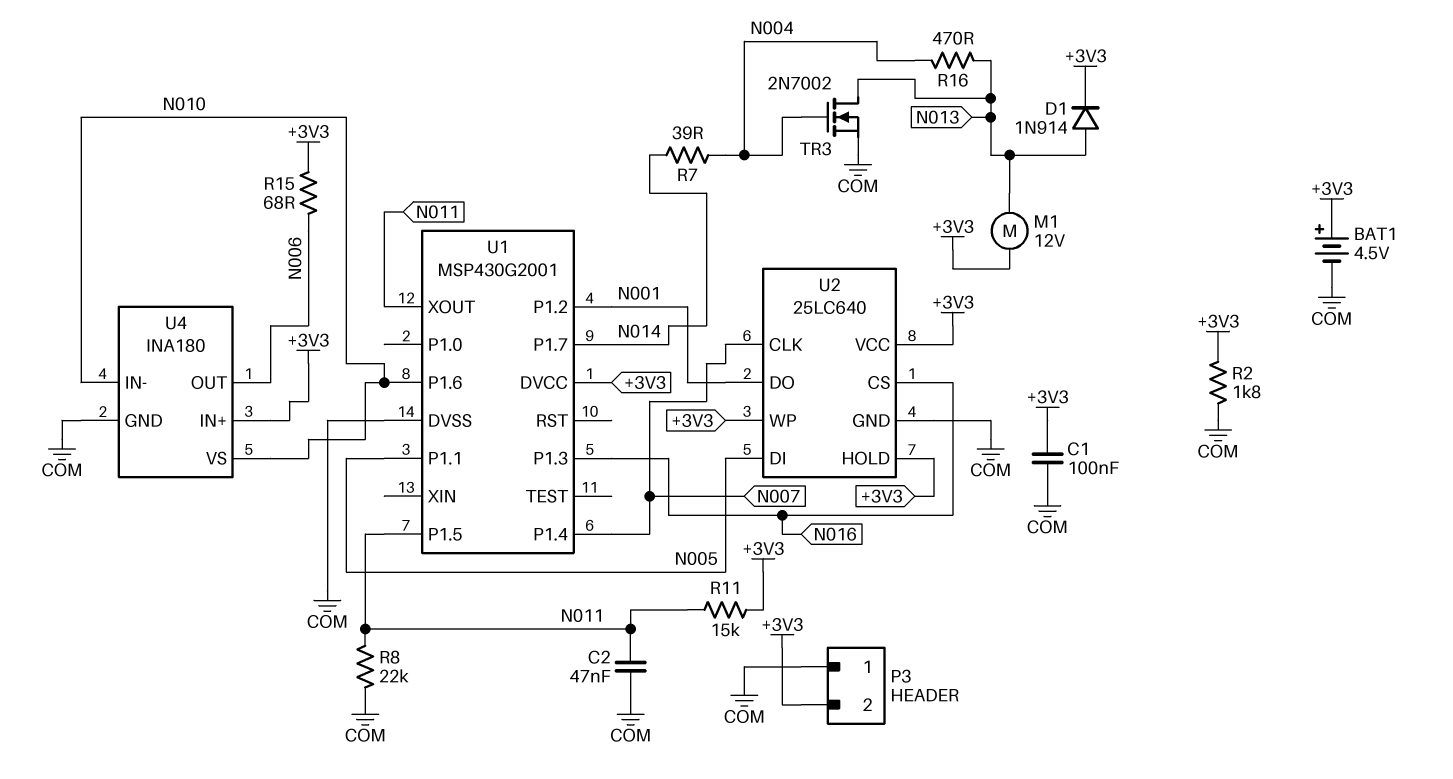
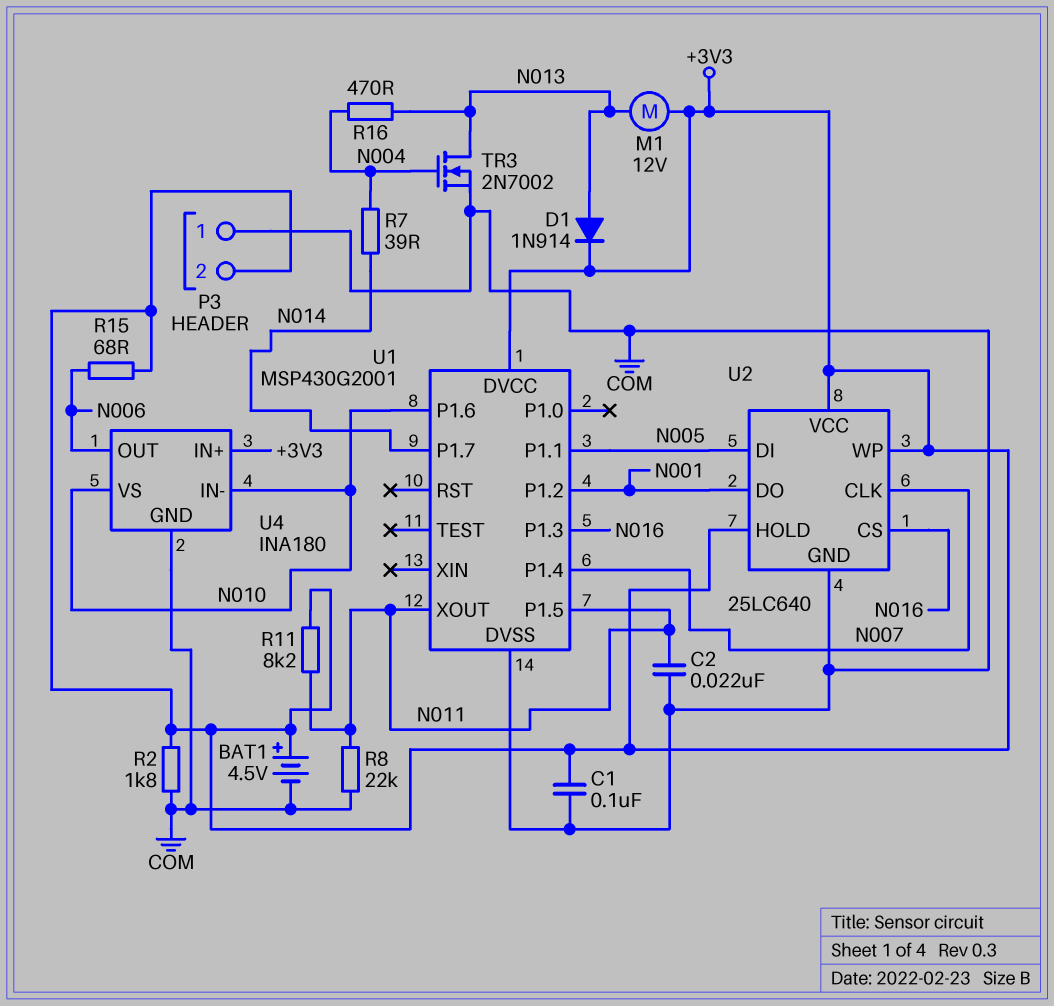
C2: 47nF (COM, N011) -> 22nF (COM, N011)
R11: 15k (+3V3, N011) -> 8.2k (+3V3, N011)

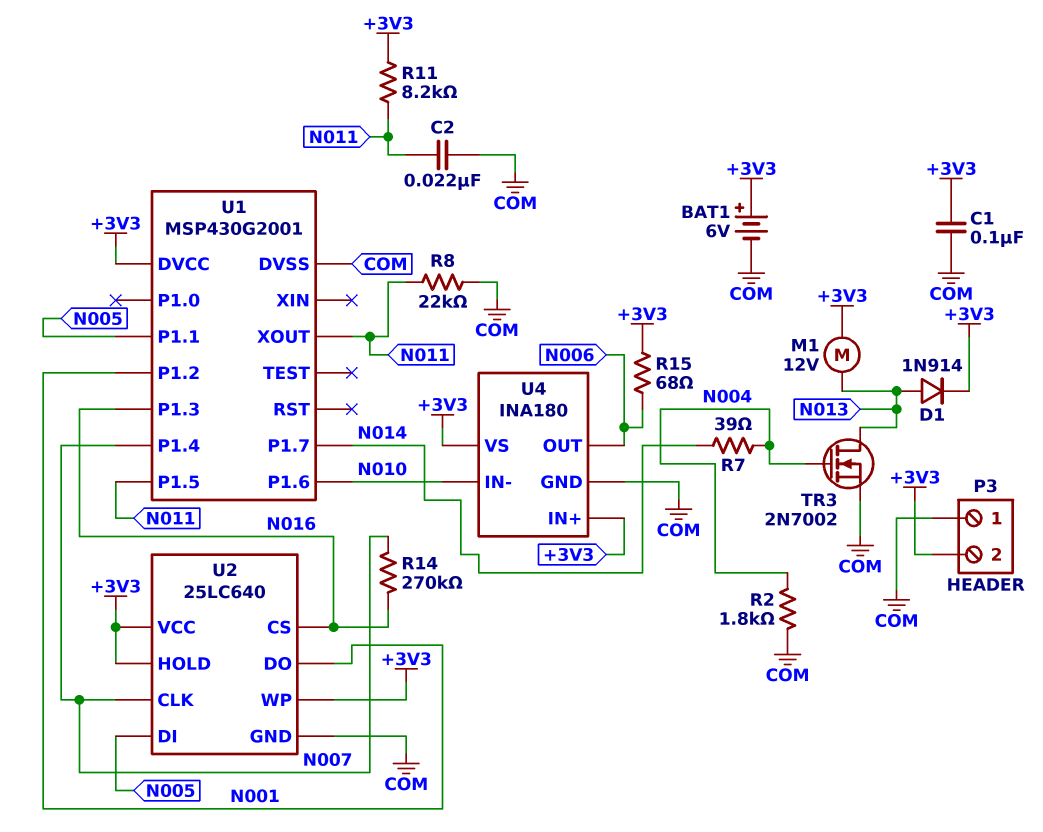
BAT1: 4.5V (plus +3V3, minus COM) -> 6V (plus +3V3, minus COM)
R2: 1.8k (+3V3, COM) -> 1.8k (COM, N004)
R14: none -> 270k (N007, N016)
R16: 470 (N004, N013) -> none
U4 pin VS: N010 -> +3V3

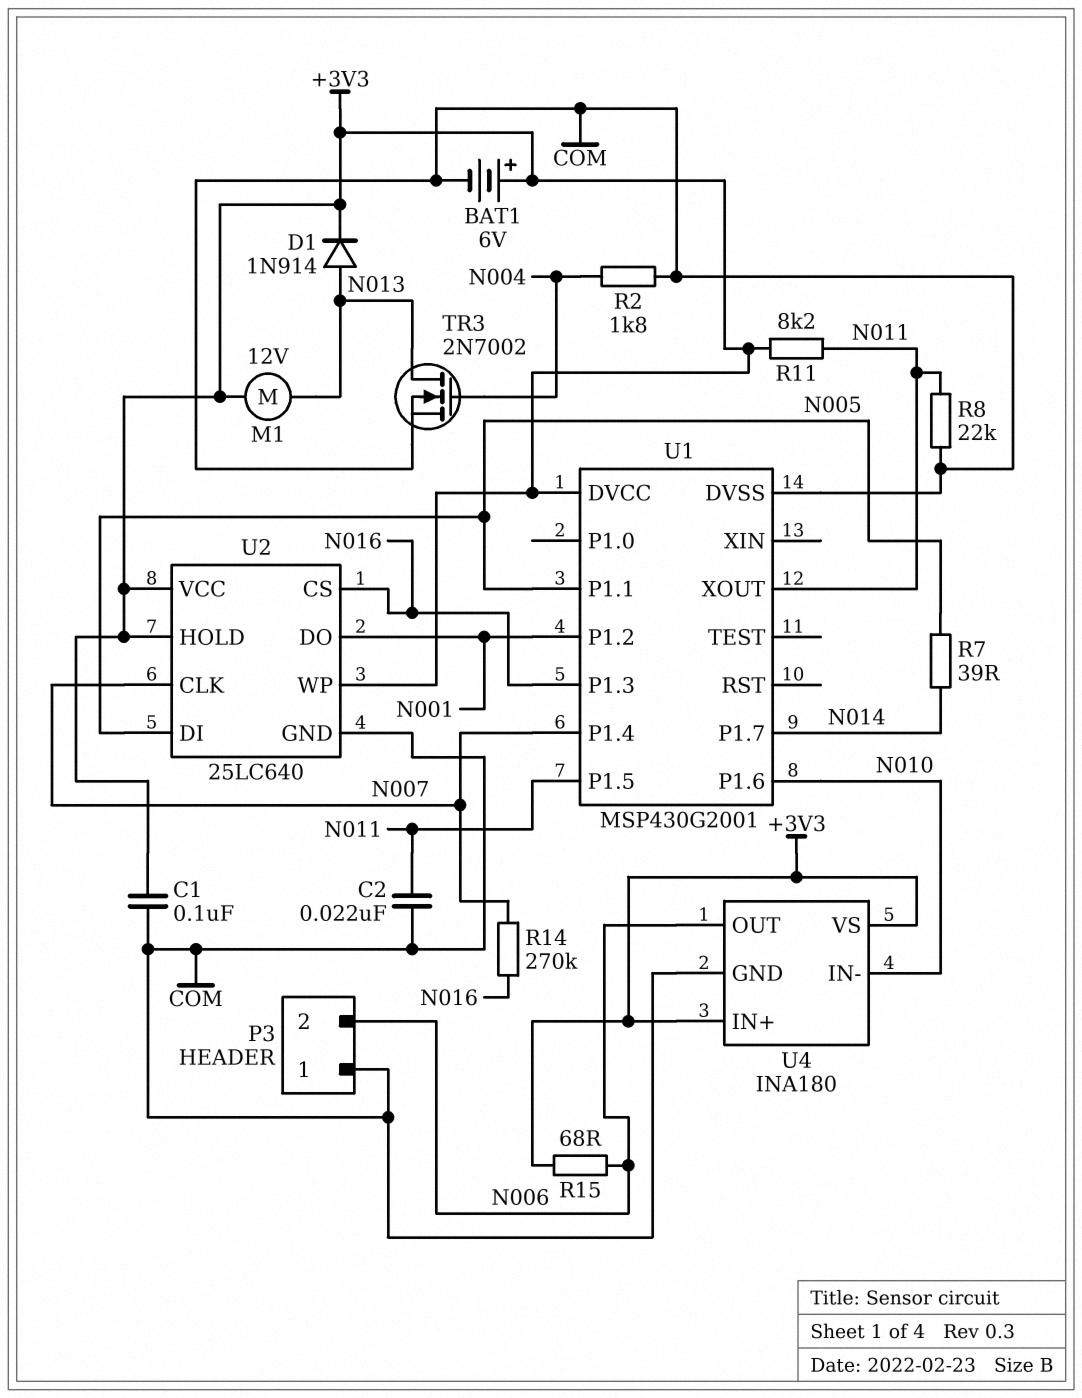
P3 pin 2: +3V3 -> N006
R7: 39 (N004, N014) -> 39 (N005, N014)

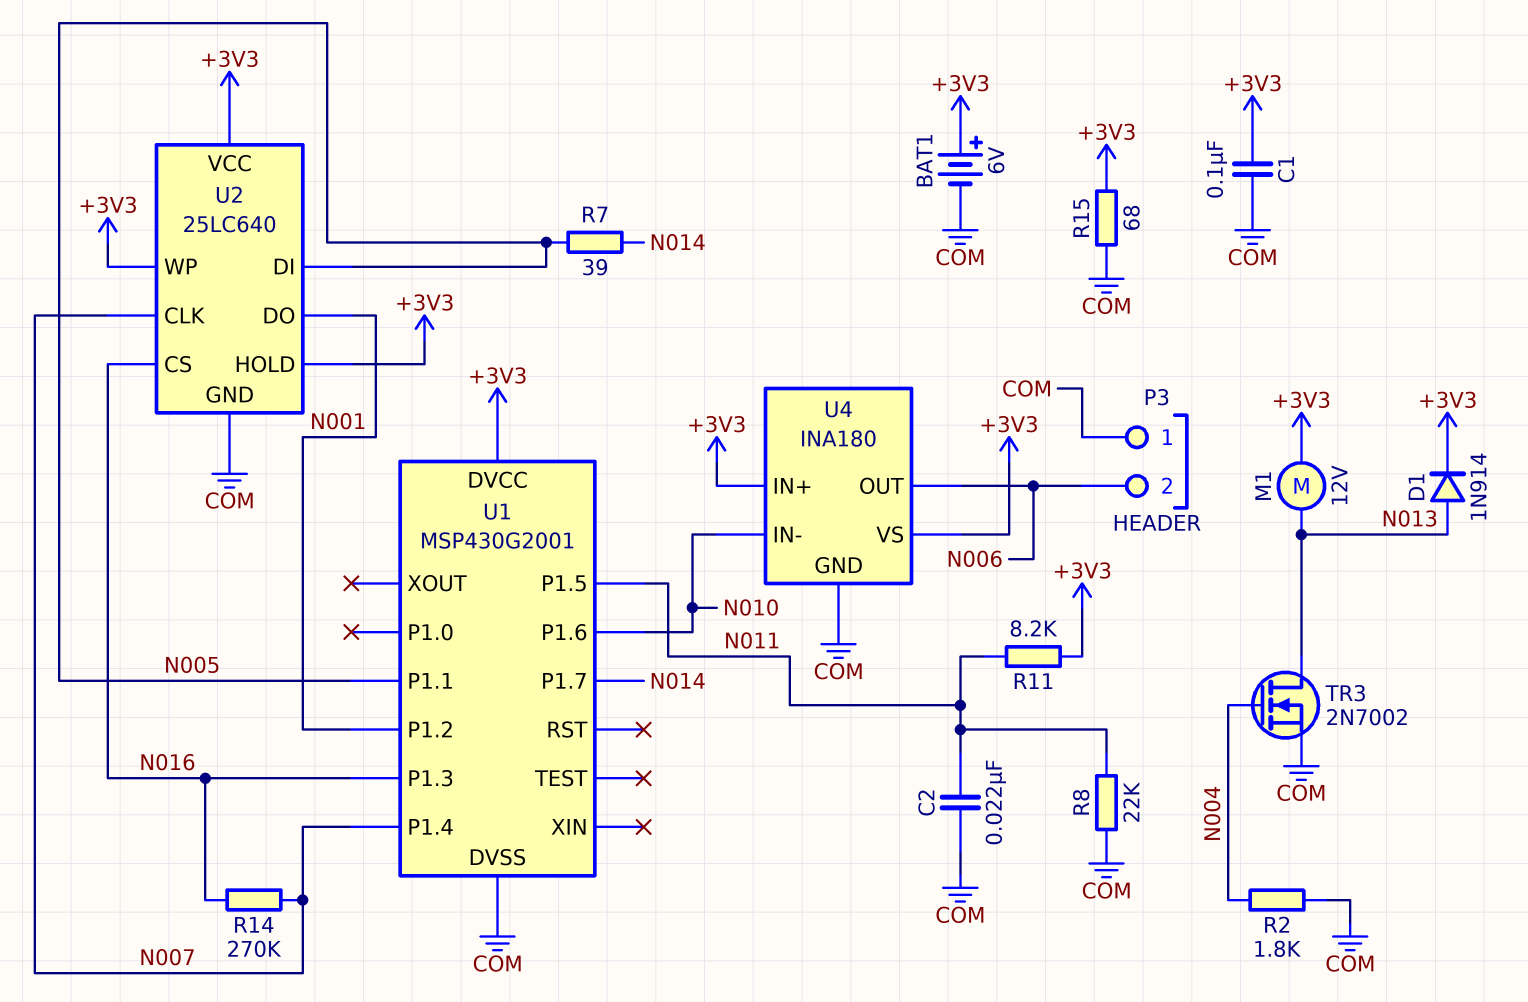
R15: 68 (+3V3, N006) -> 68 (+3V3, COM)
U1 pin XOUT: N011 -> none

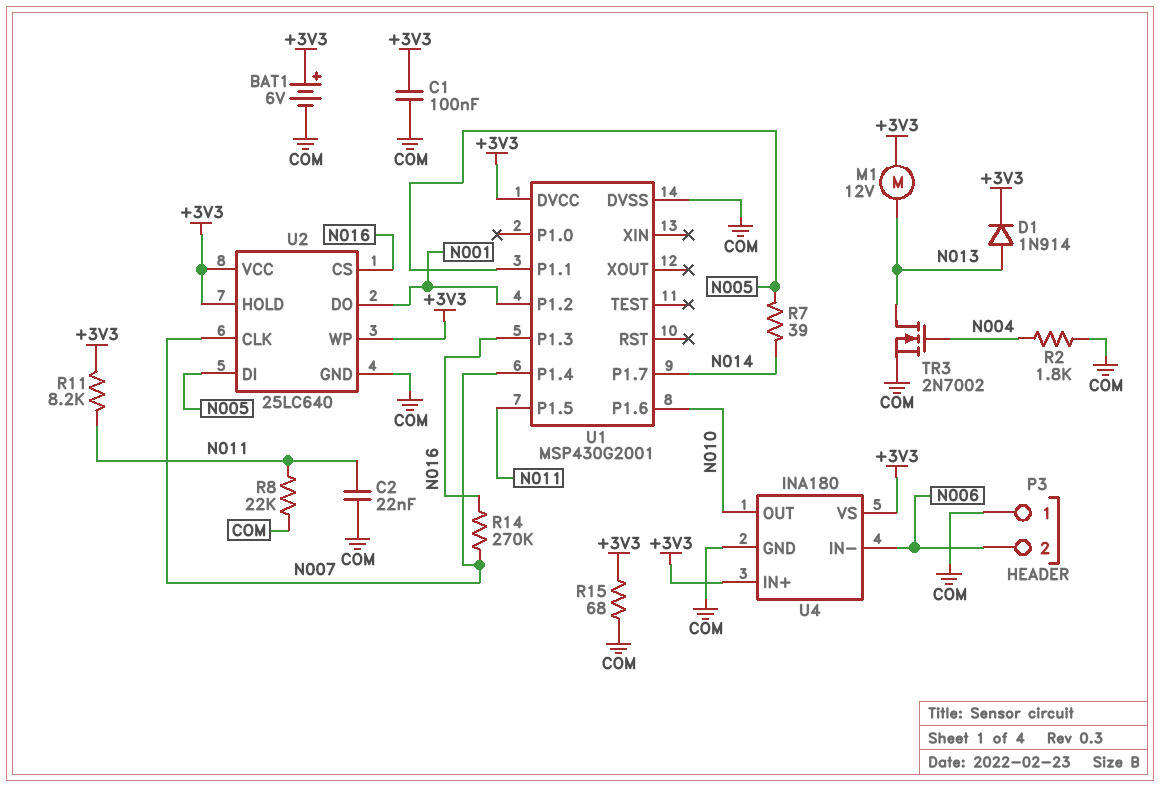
U4 pin IN-: N010 -> N006
U4 pin OUT: N006 -> N010

